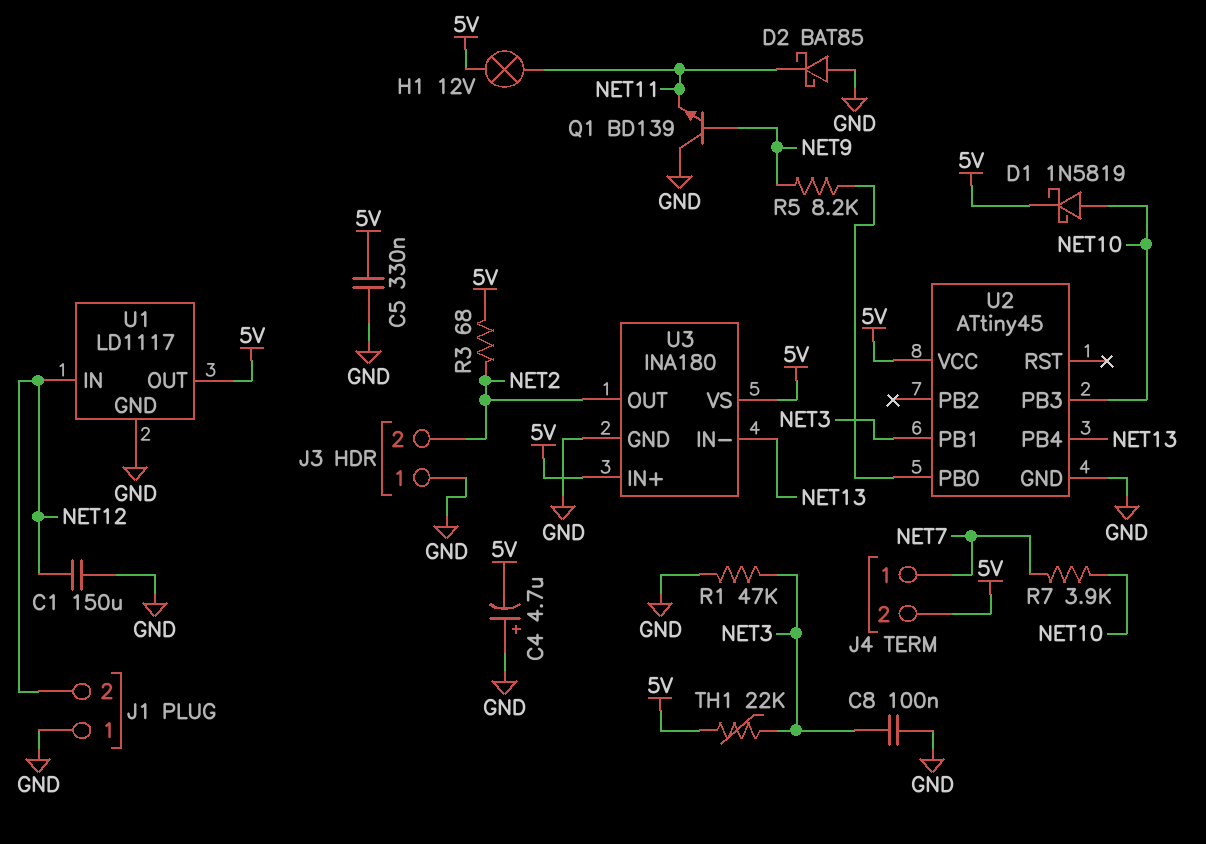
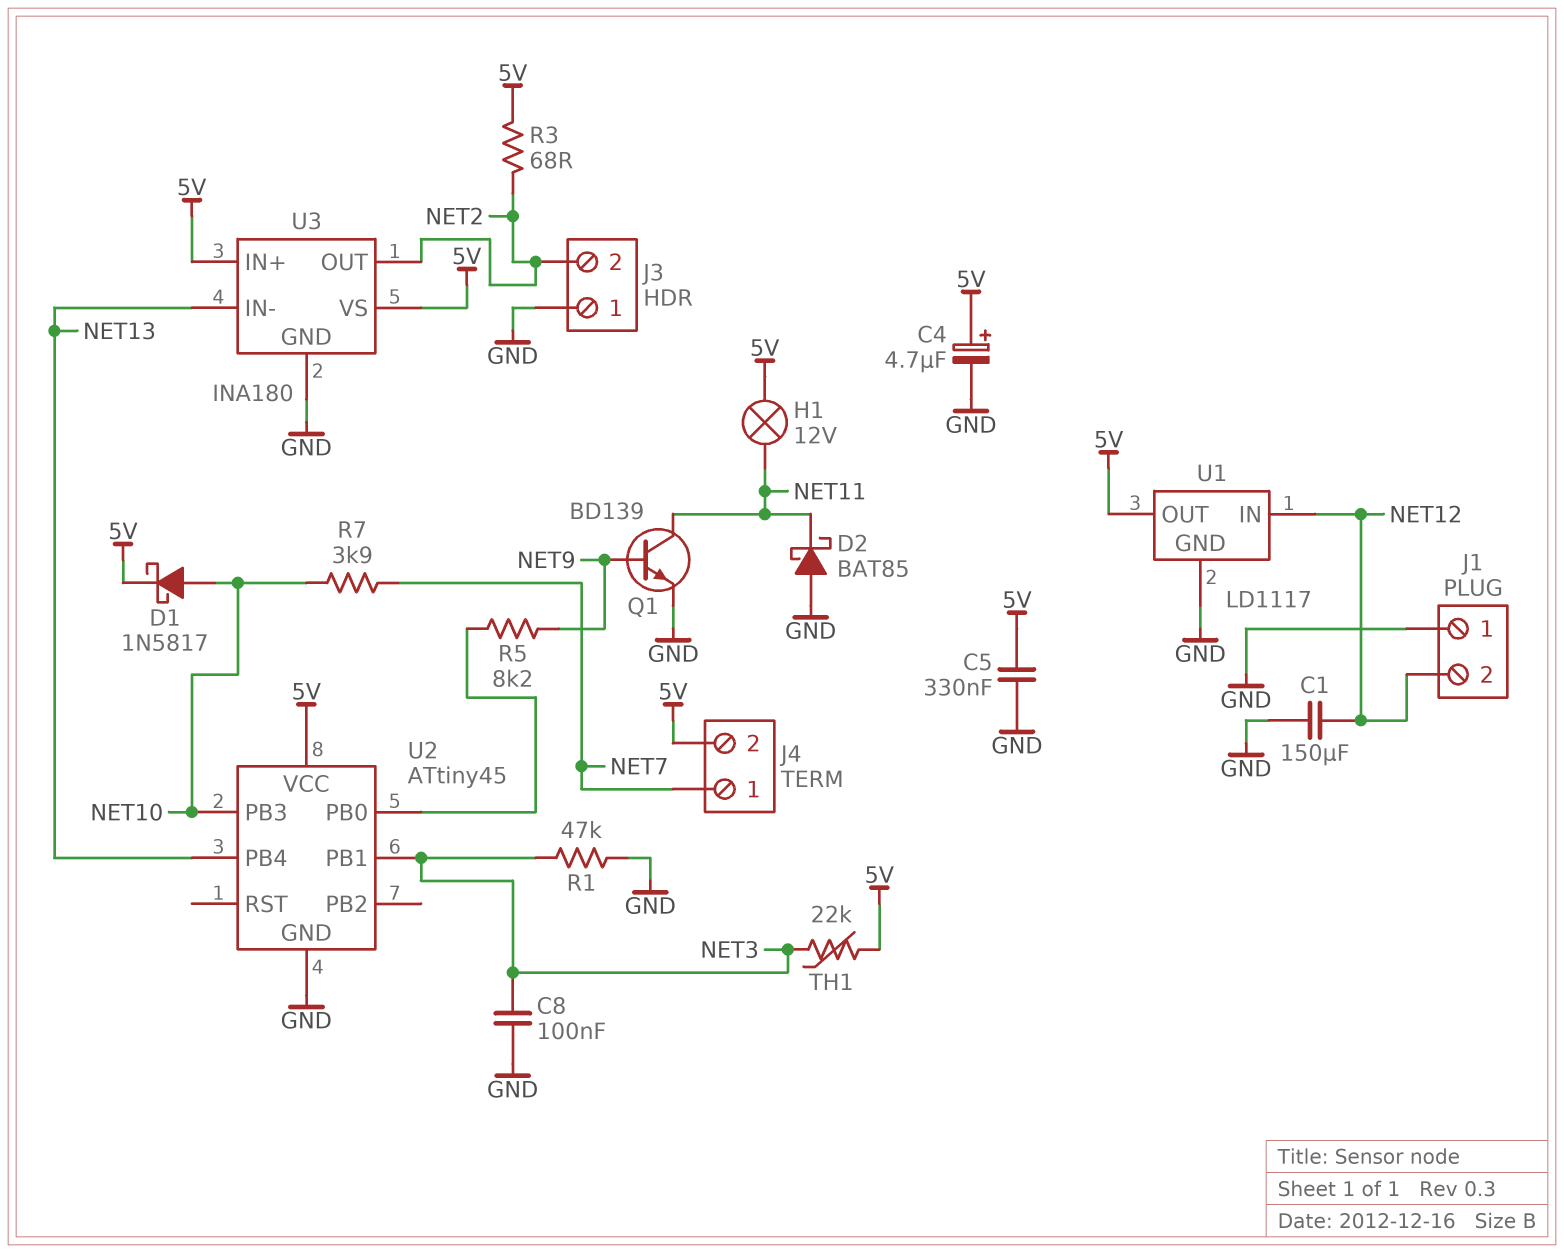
C4: 4.7uF (plus GND, minus 5V) -> 4.7uF (plus 5V, minus GND)
D1: schottky 1N5819 (A NET10, K 5V) -> schottky 1N5817 (A NET10, K 5V)
Q1: NPN BD139 (B NET9, C GND, E NET11) -> NPN BD139 (B NET9, C NET11, E GND)

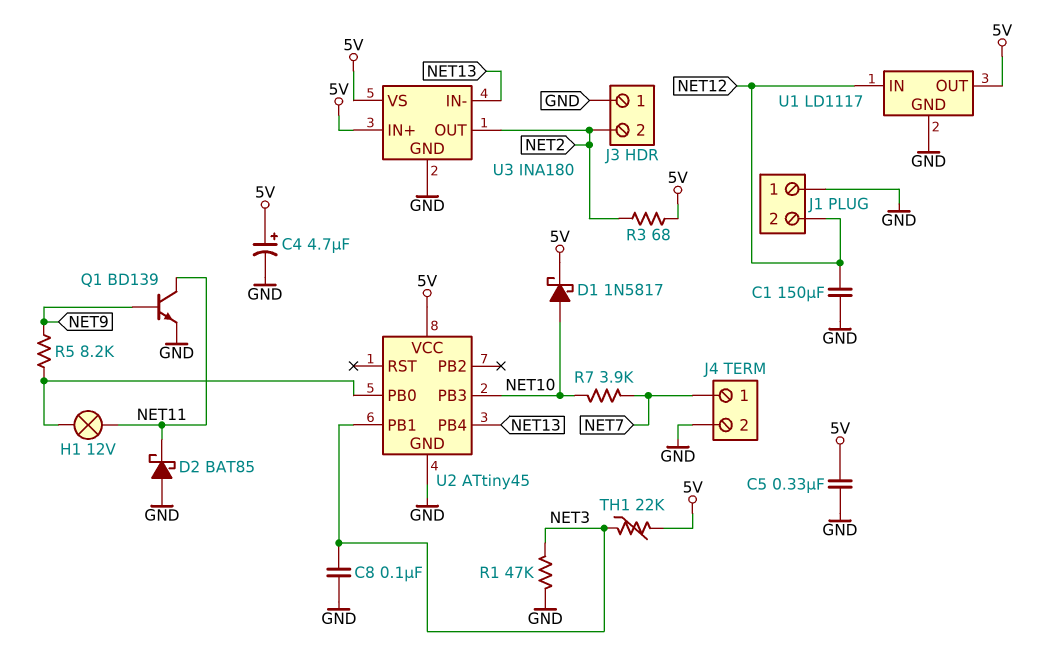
H1: lamp 12V (5V, NET11) -> lamp 12V (NET11, U2/PB0)
J4 pin 2: 5V -> GND

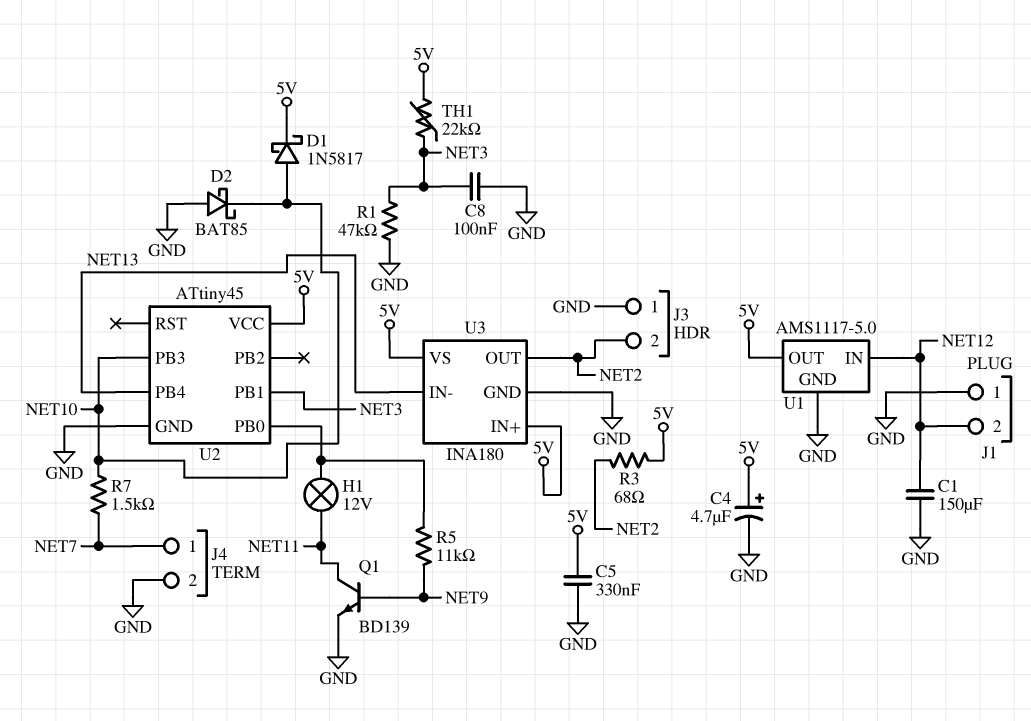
D2: schottky BAT85 (A GND, K NET11) -> schottky BAT85 (A GND, K NET10)
R5: 8.2k (NET9, U2/PB0) -> 11k (NET9, U2/PB0)
R7: 3.9k (NET7, NET10) -> 1.5k (NET7, NET10)
U1: LD1117 -> AMS1117-5.0

